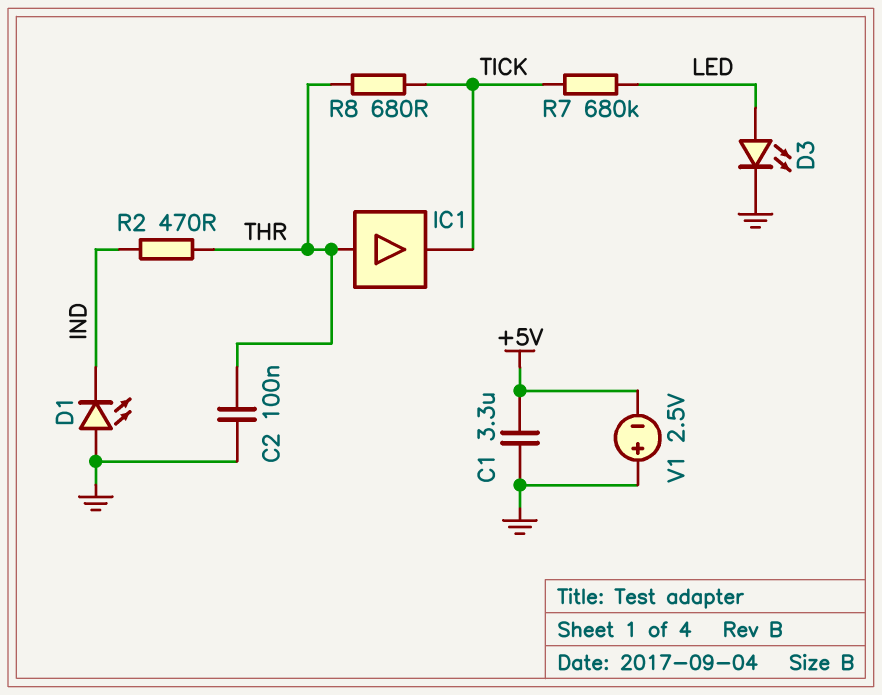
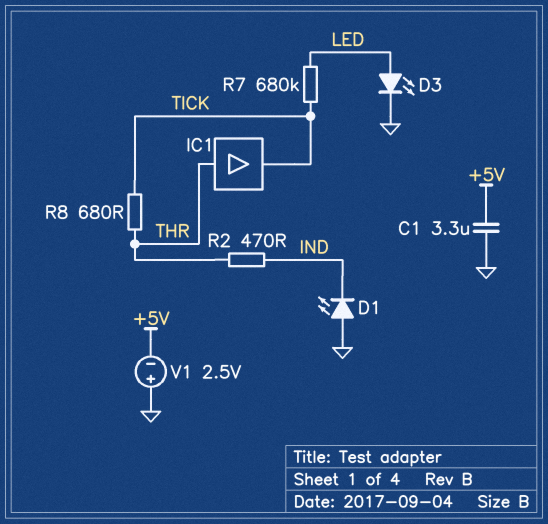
C2: 100nF (GND, THR) -> none

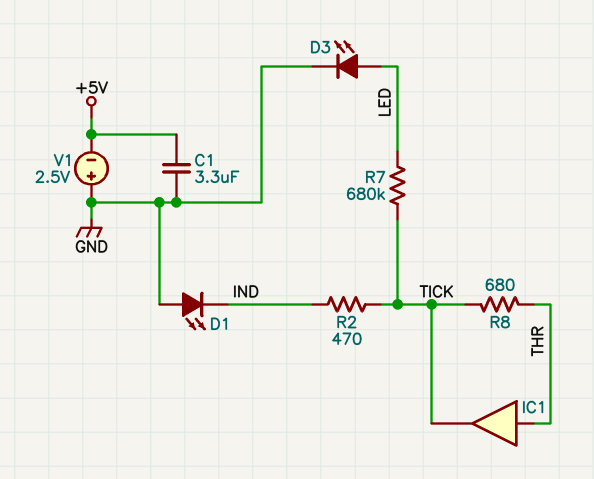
R2: 470 (IND, THR) -> 470 (IND, TICK)

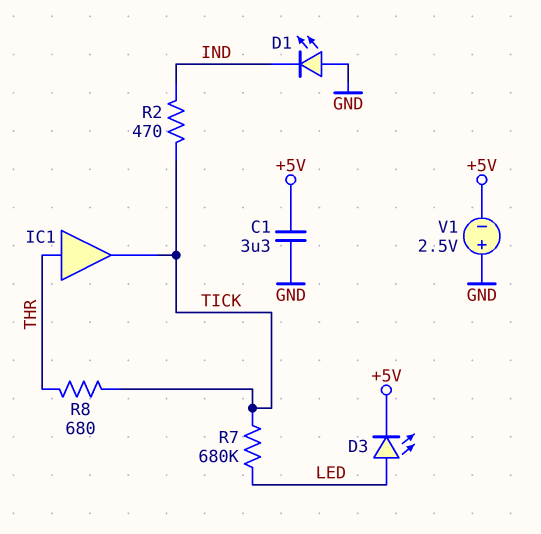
D3: LED (A LED, K GND) -> LED (A LED, K +5V)

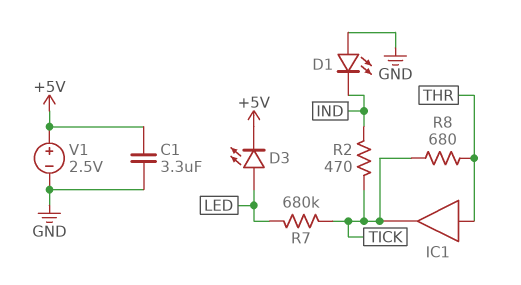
V1: 2.5V (plus GND, minus +5V) -> 2.5V (plus +5V, minus GND)

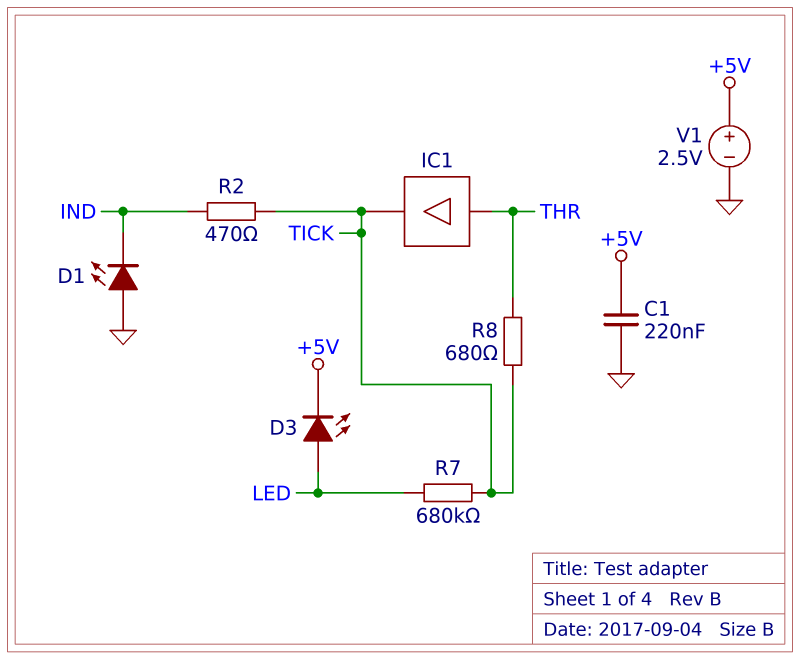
C1: 3.3uF (+5V, GND) -> 220nF (+5V, GND)

